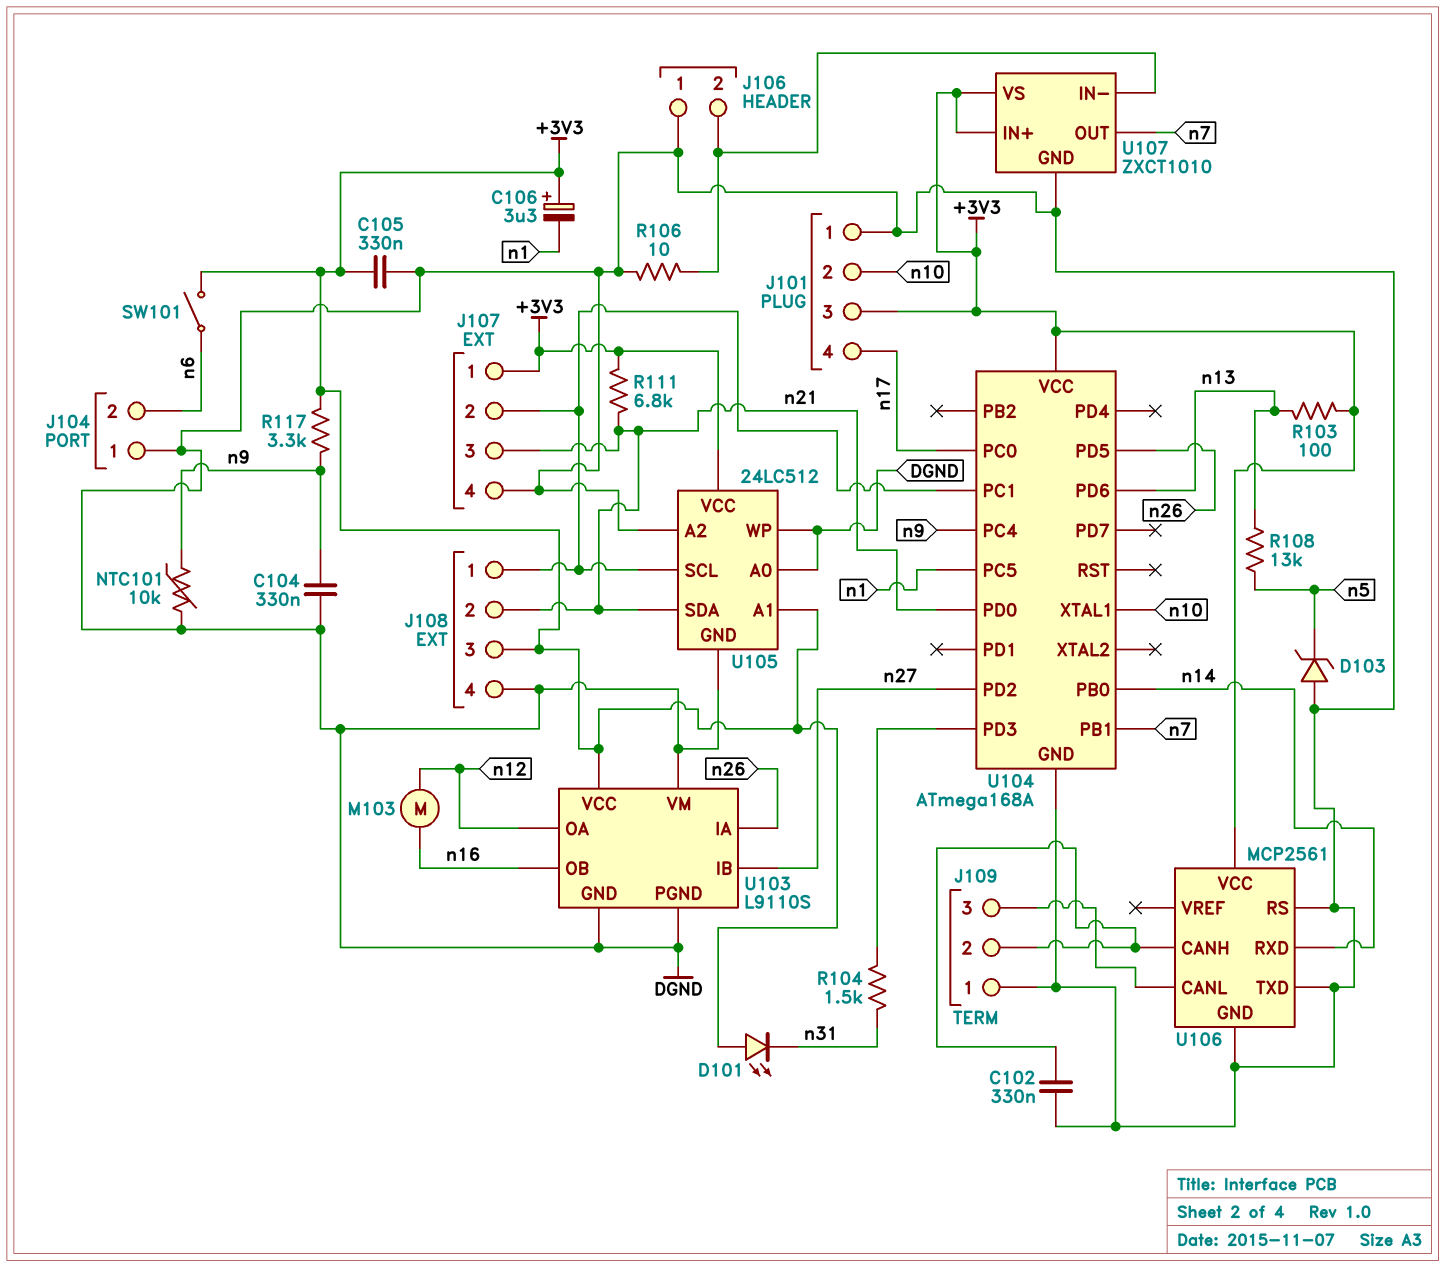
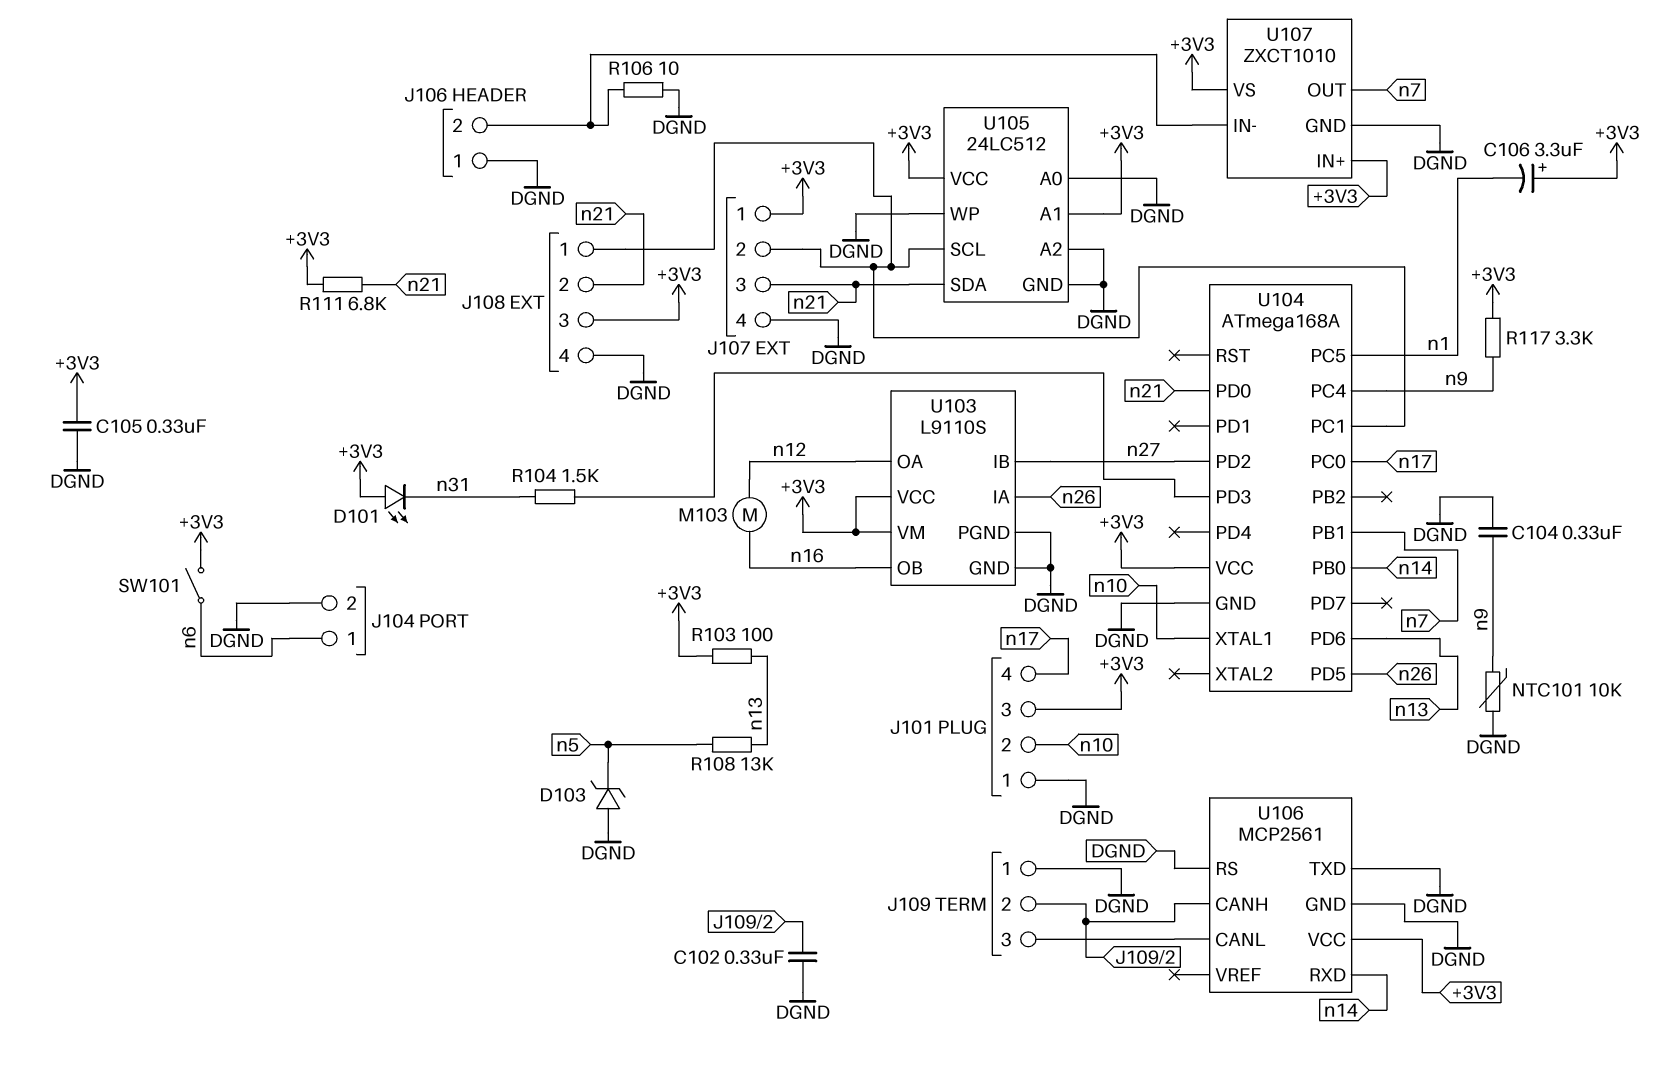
J104 pin 1: DGND -> n6
J104 pin 2: n6 -> DGND
U103 pin VM: DGND -> +3V3

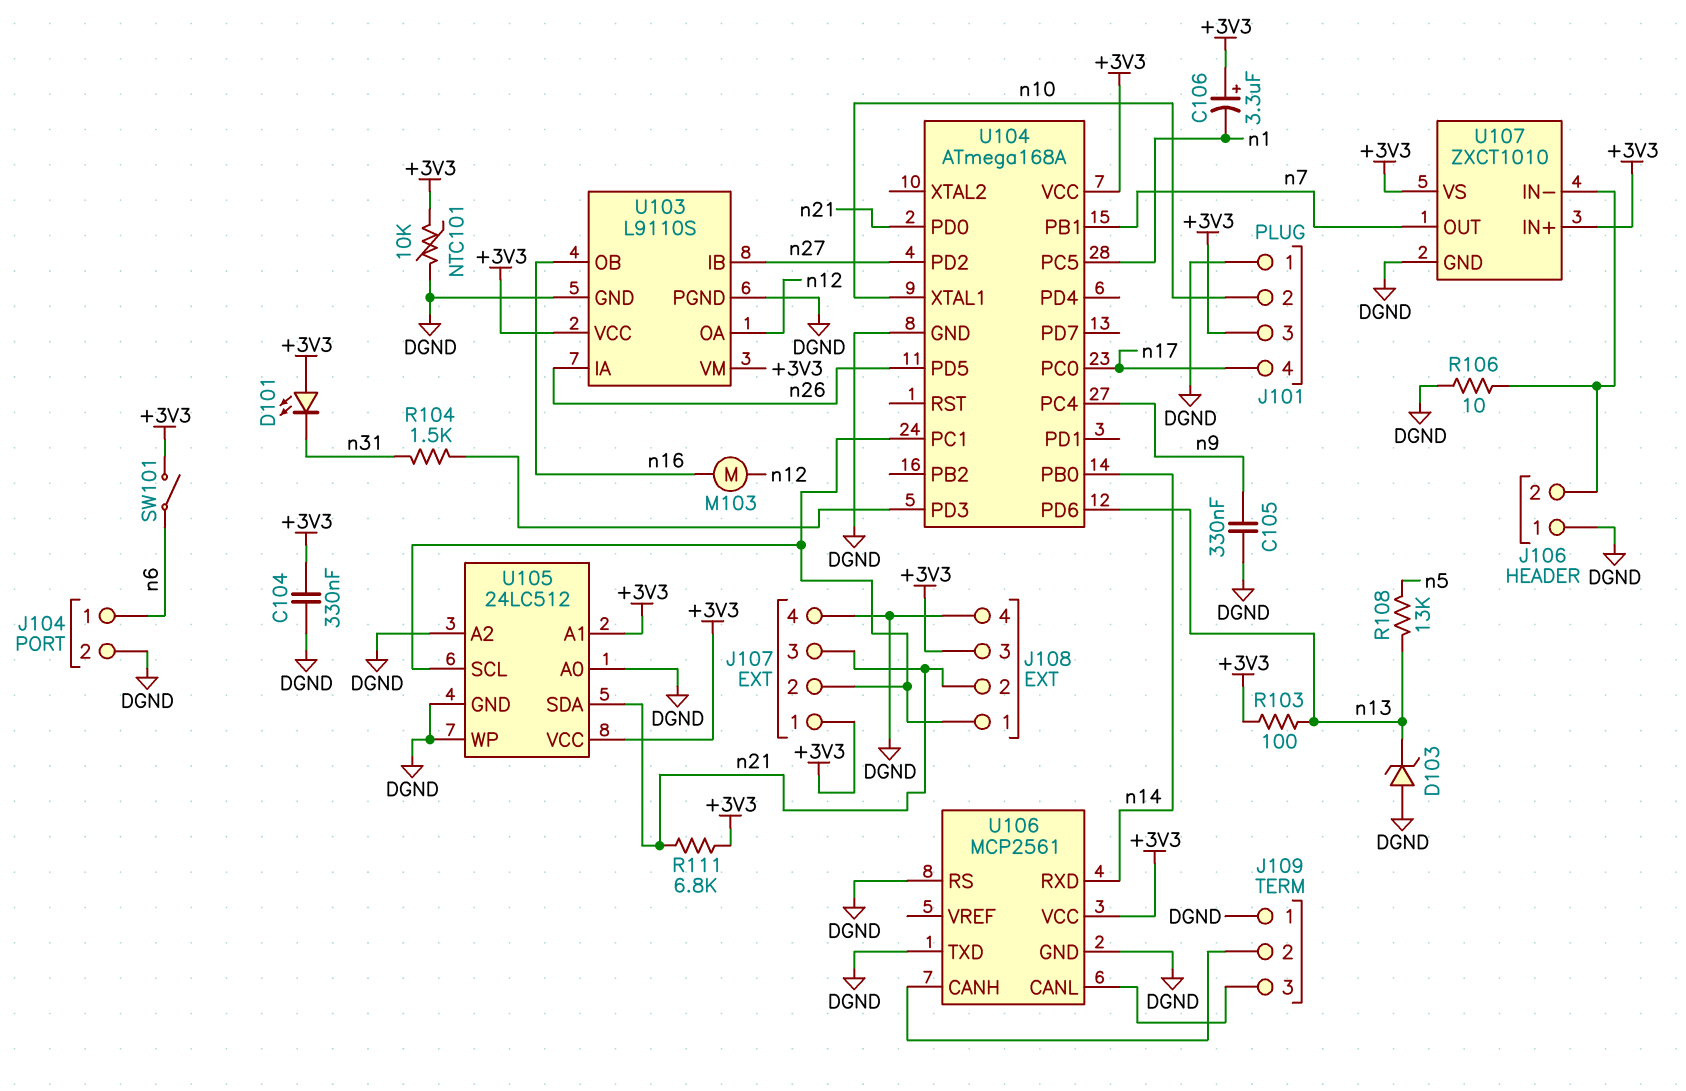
C102: 330nF (DGND, J109/2) -> none
C104: 330nF (DGND, n9) -> 330nF (+3V3, DGND)
C105: 330nF (+3V3, DGND) -> 330nF (DGND, n9)
D103: zener (A DGND, K n5) -> zener (A DGND, K n13)
NTC101: 10k (DGND, n9) -> 10k (+3V3, DGND)
R117: 3.3k (+3V3, n9) -> none

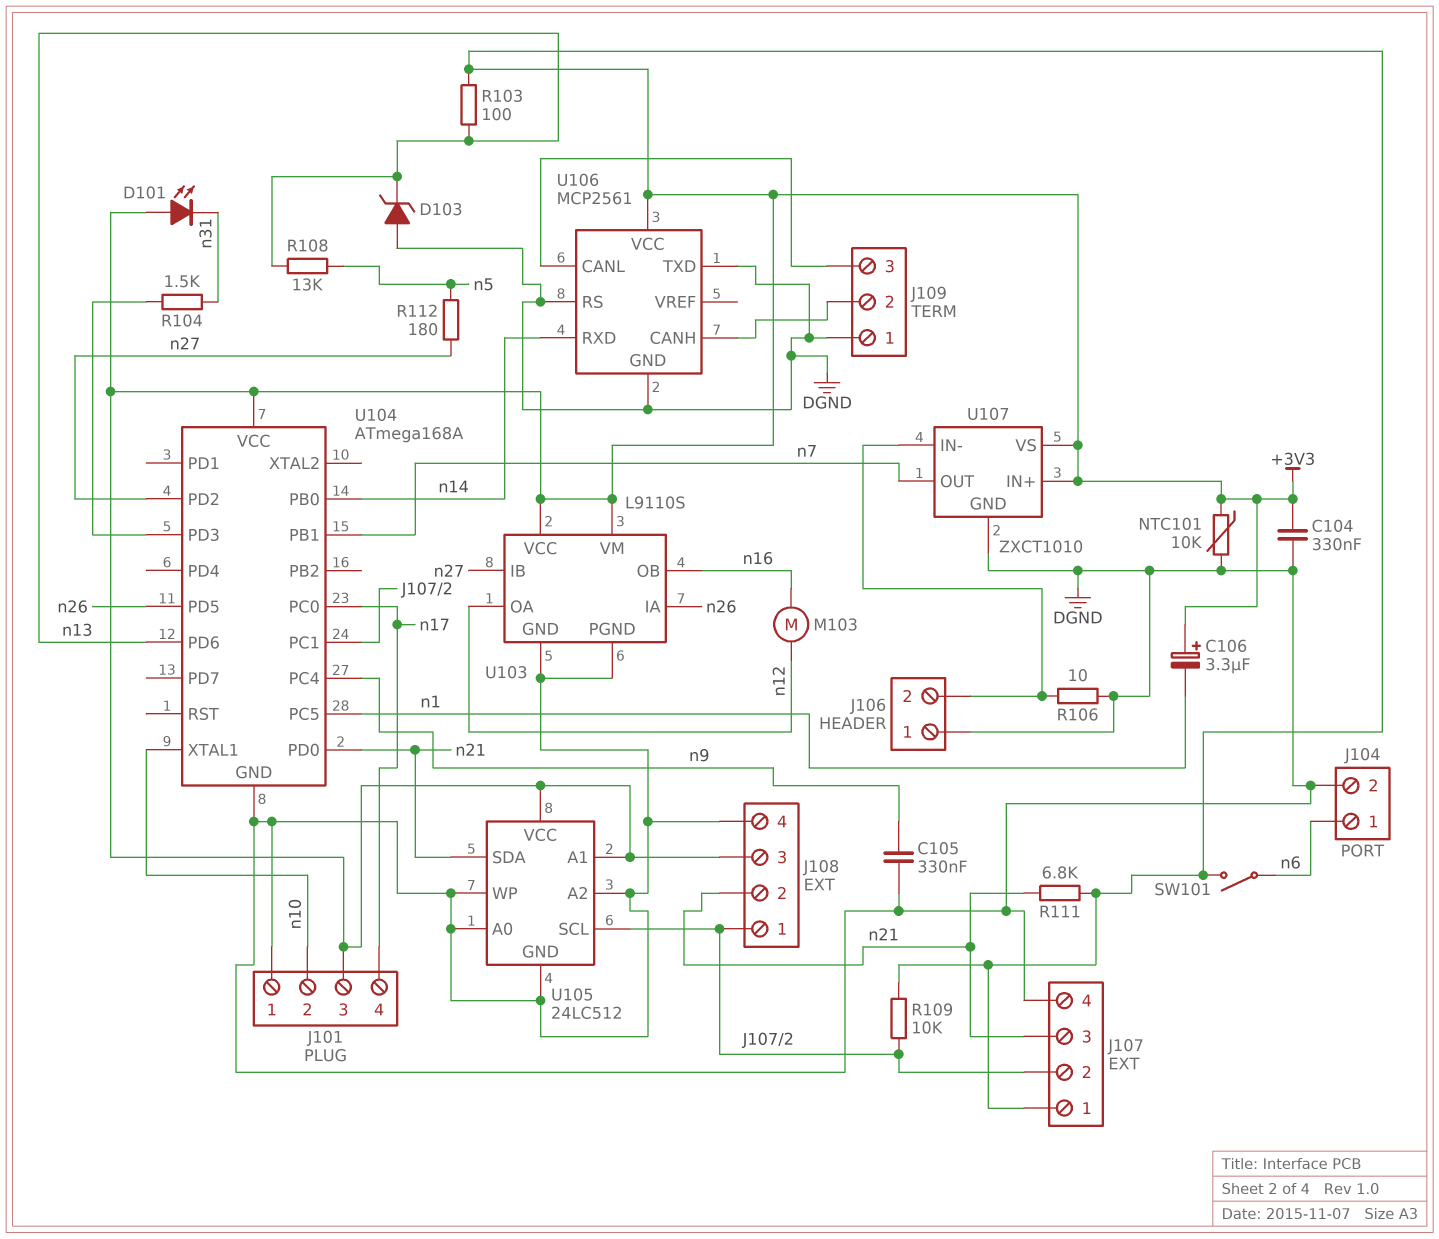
R109: none -> 10k (+3V3, J107/2)
R112: none -> 180 (n5, n27)

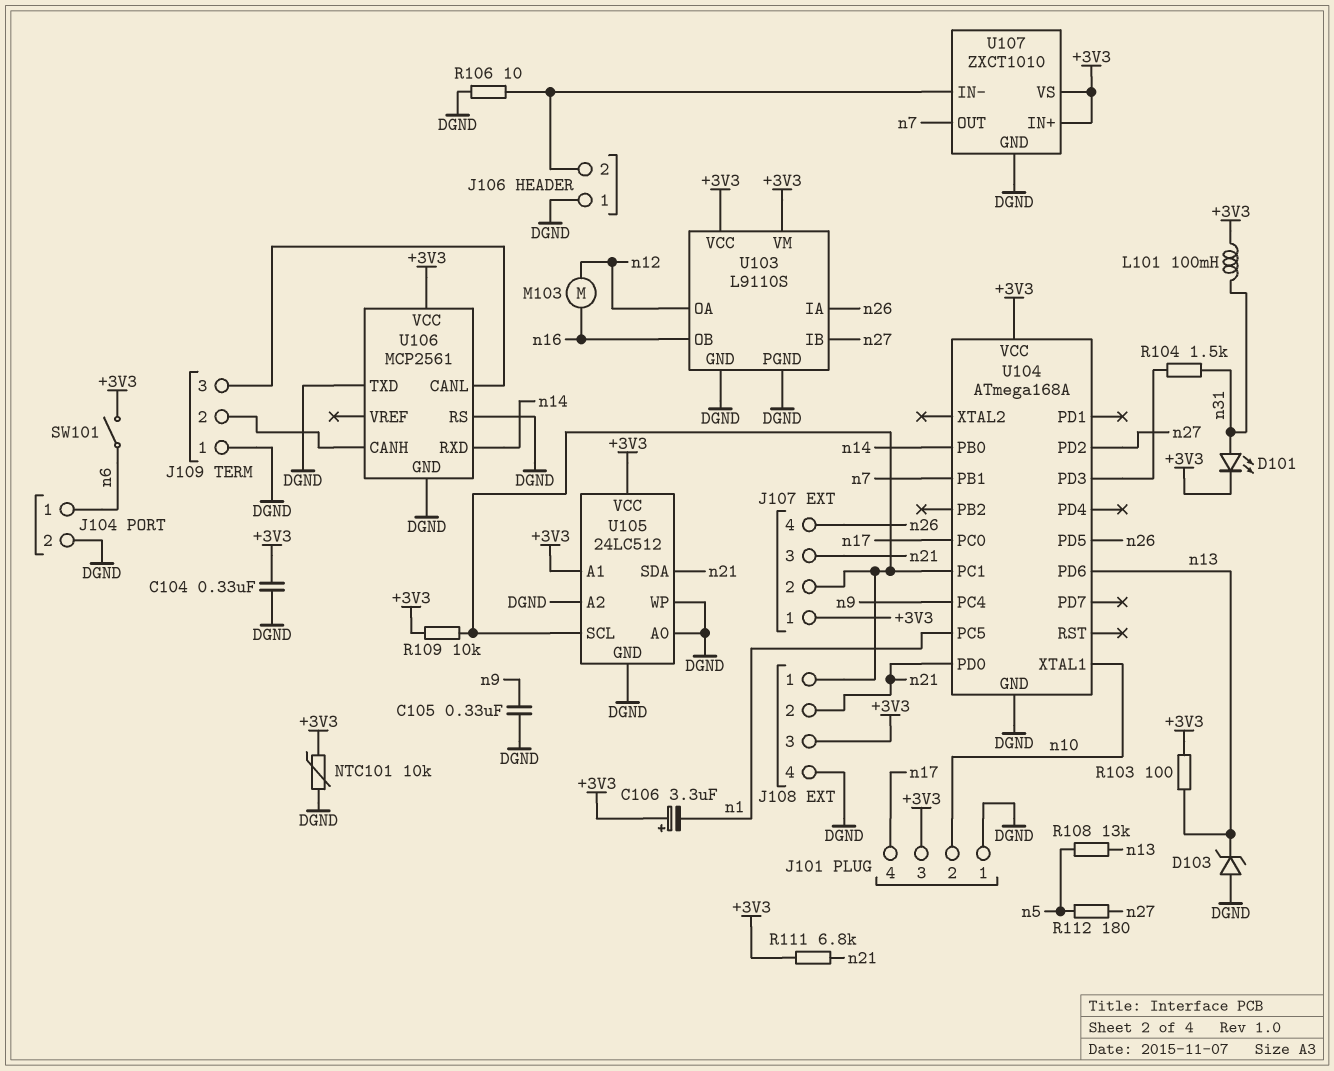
D101: LED (A +3V3, K n31) -> LED (A n31, K +3V3)
J107 pin 4: DGND -> n26
L101: none -> 100mH (+3V3, n31)

